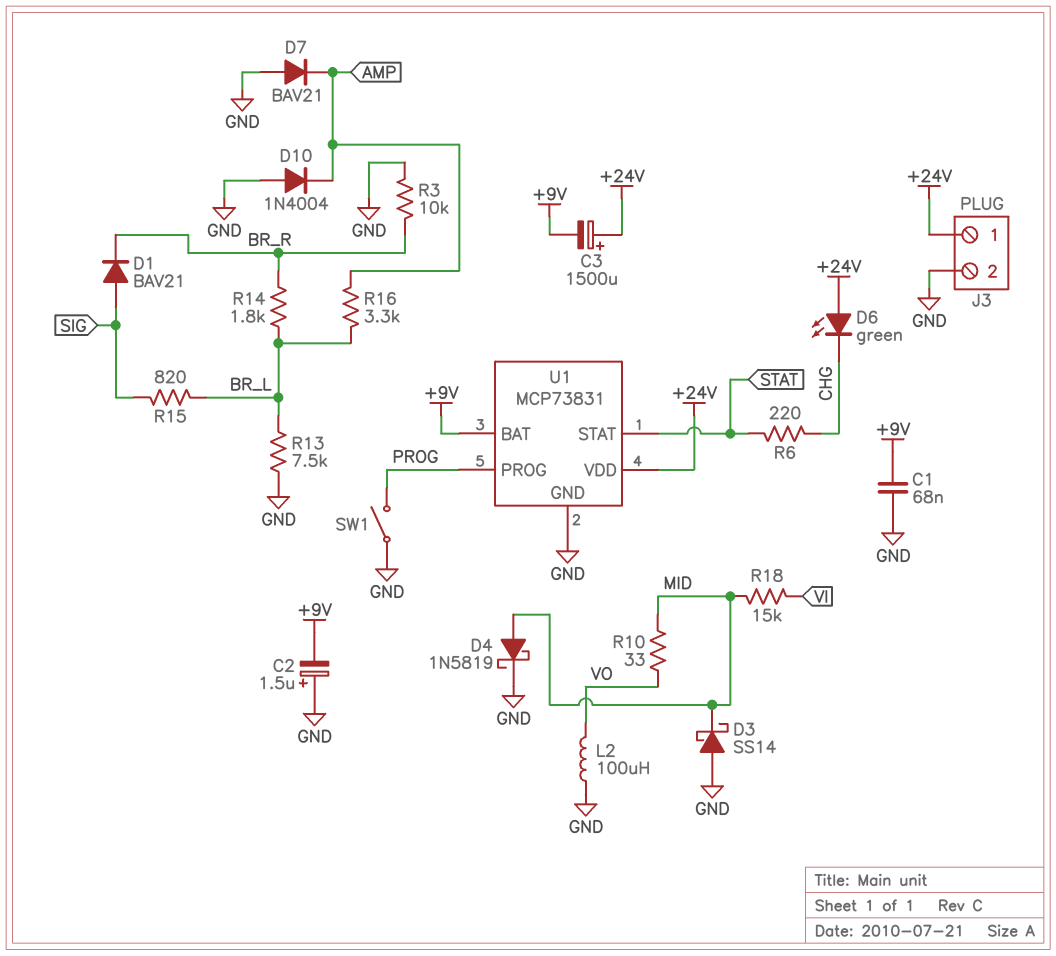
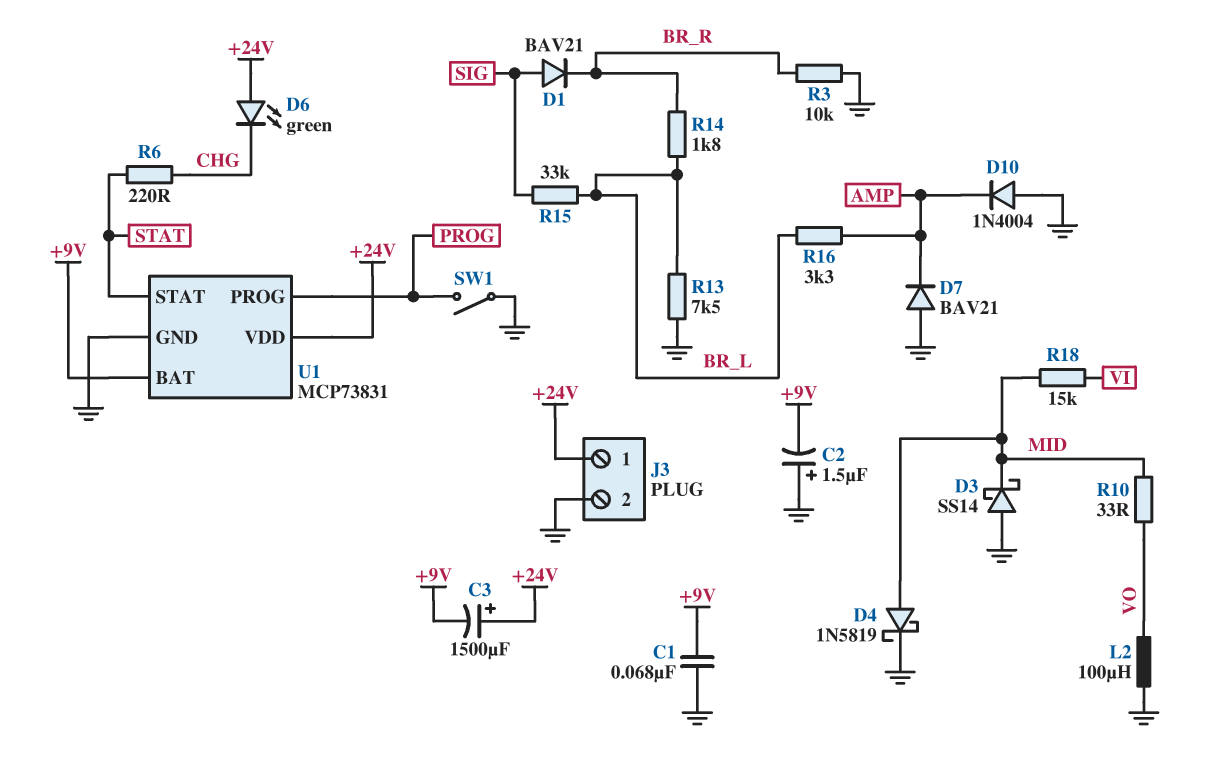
R15: 820 (BR_L, SIG) -> 33k (BR_L, SIG)

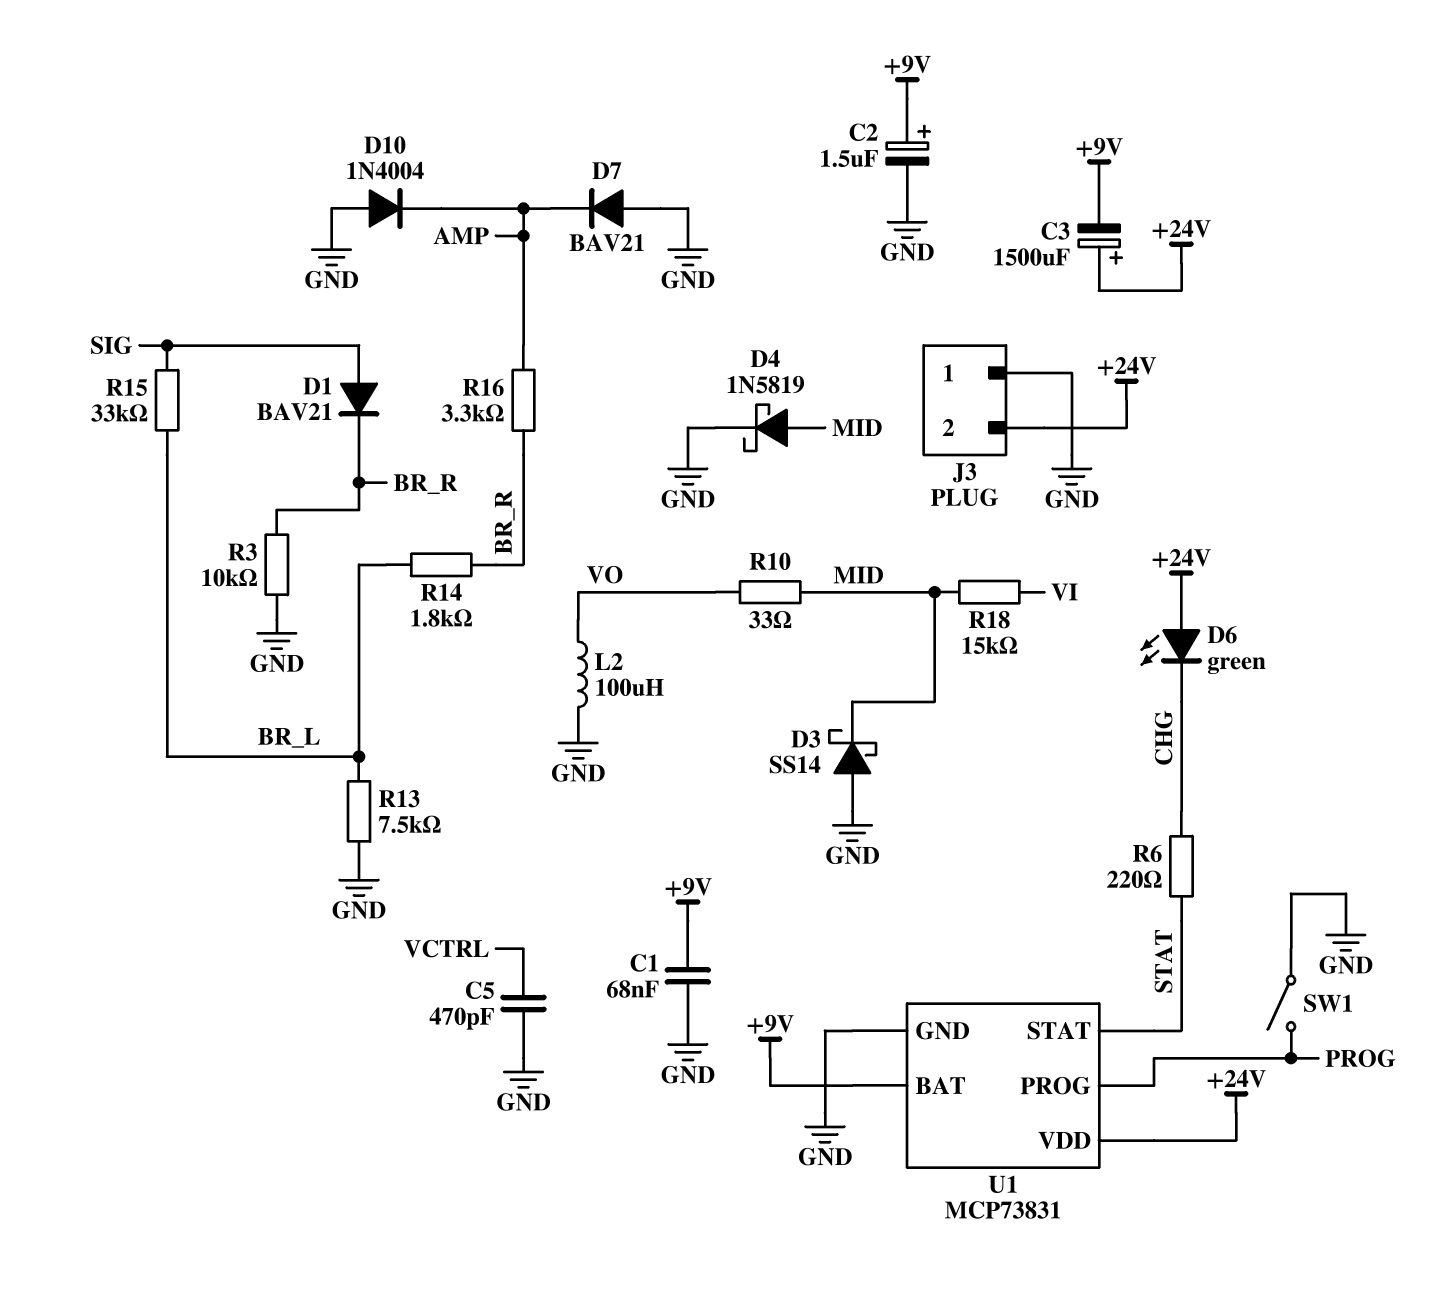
C2: 1.5uF (plus GND, minus +9V) -> 1.5uF (plus +9V, minus GND)
C5: none -> 470pF (GND, VCTRL)
J3 pin 1: +24V -> GND
J3 pin 2: GND -> +24V
R16: 3.3k (AMP, BR_L) -> 3.3k (AMP, BR_R)

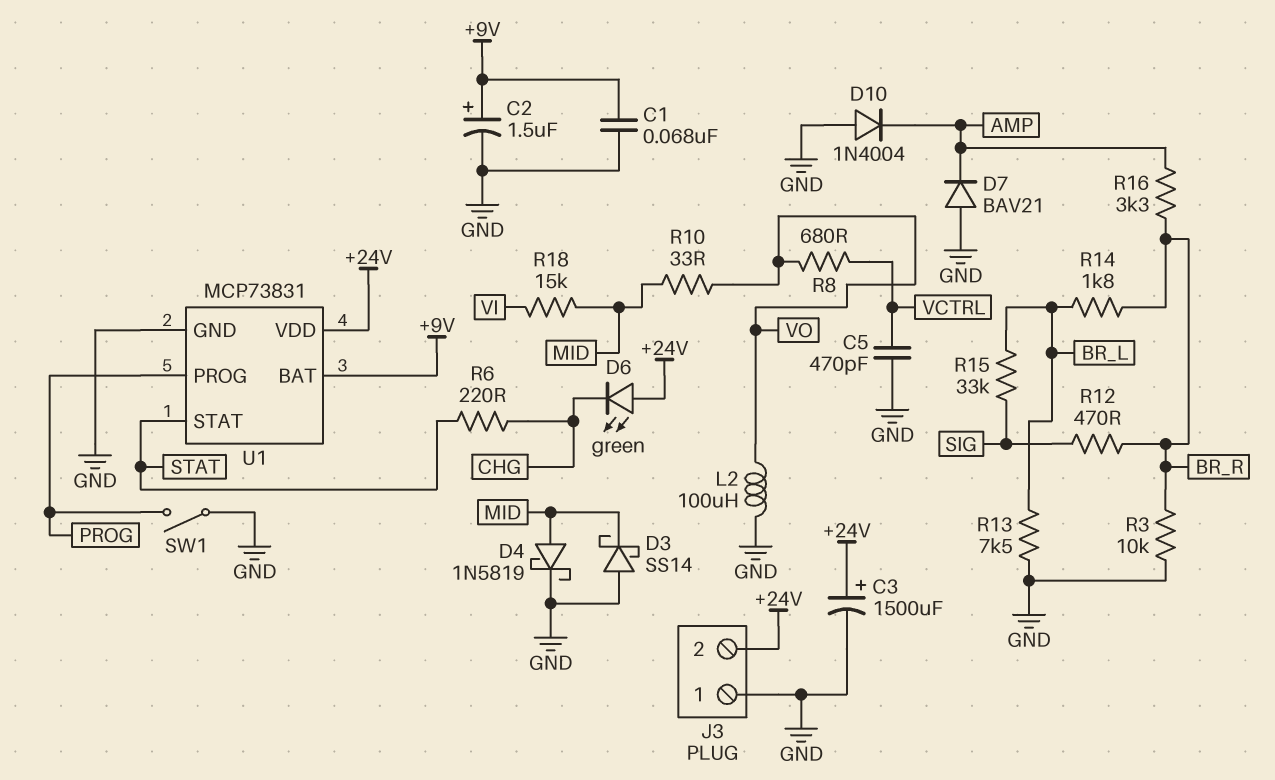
C3: 1500uF (plus +24V, minus +9V) -> 1500uF (plus +24V, minus GND)
D1: diode BAV21 (A SIG, K BR_R) -> none
R8: none -> 680 (VCTRL, VO)
R12: none -> 470 (BR_R, SIG)

